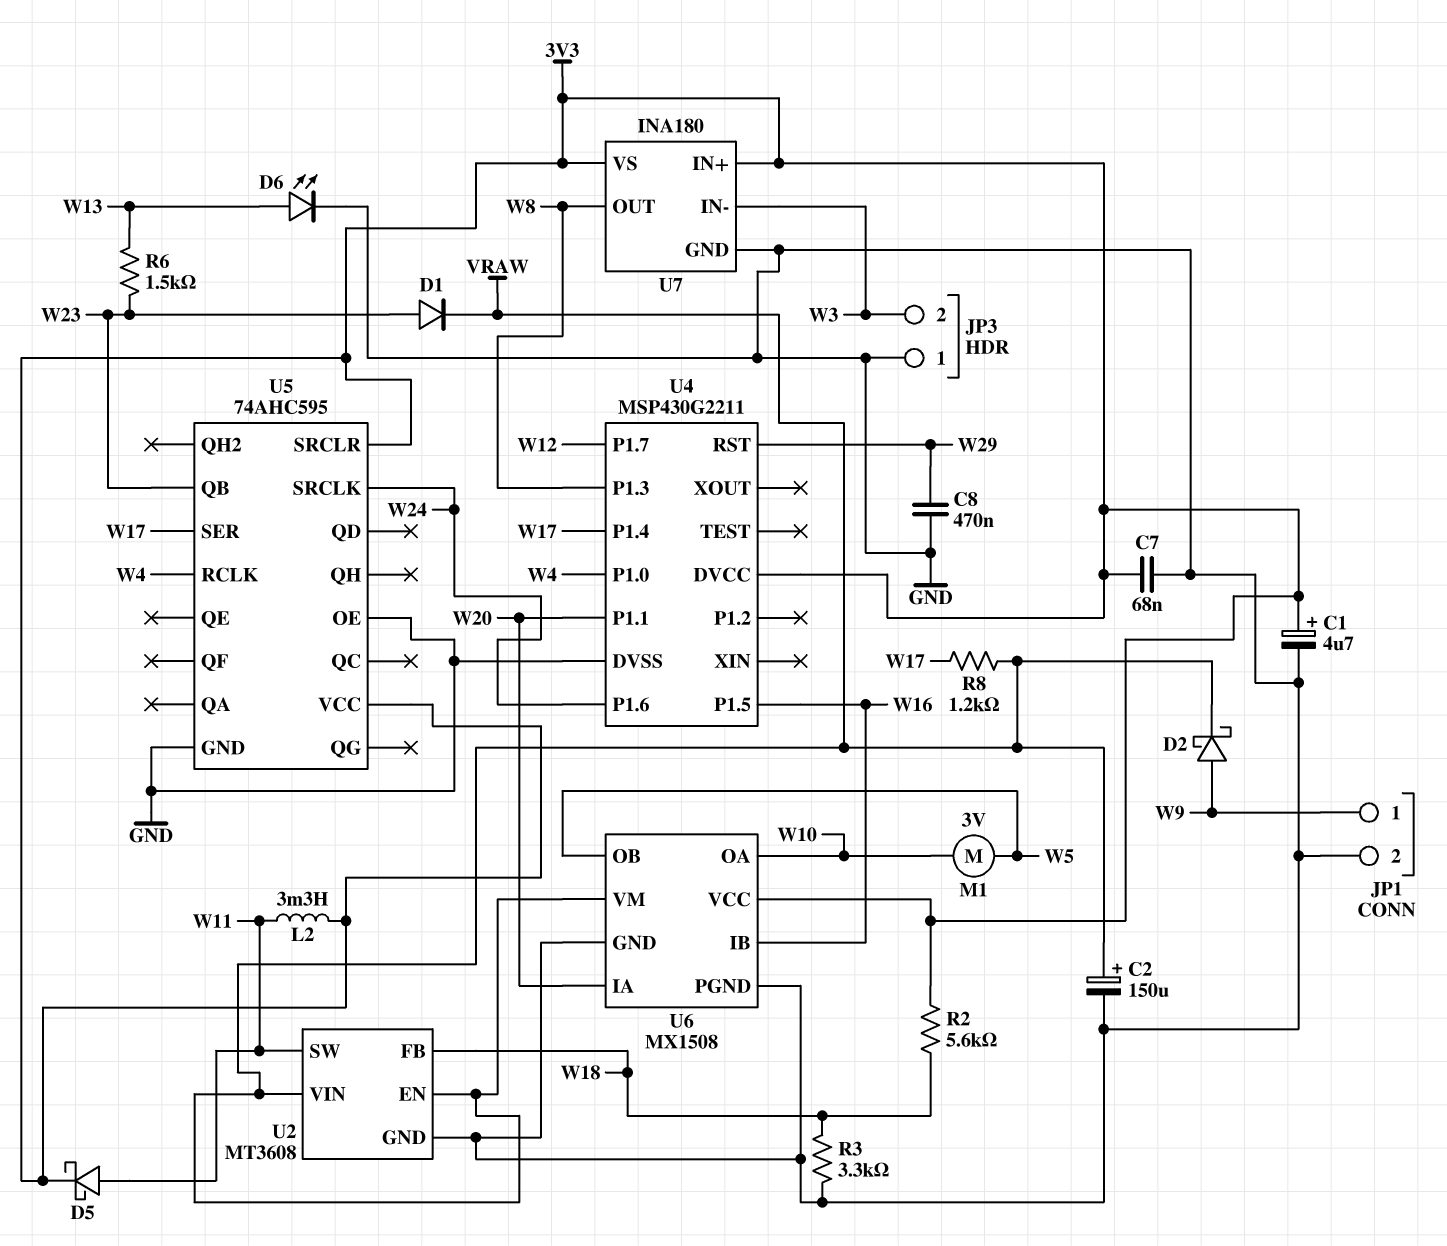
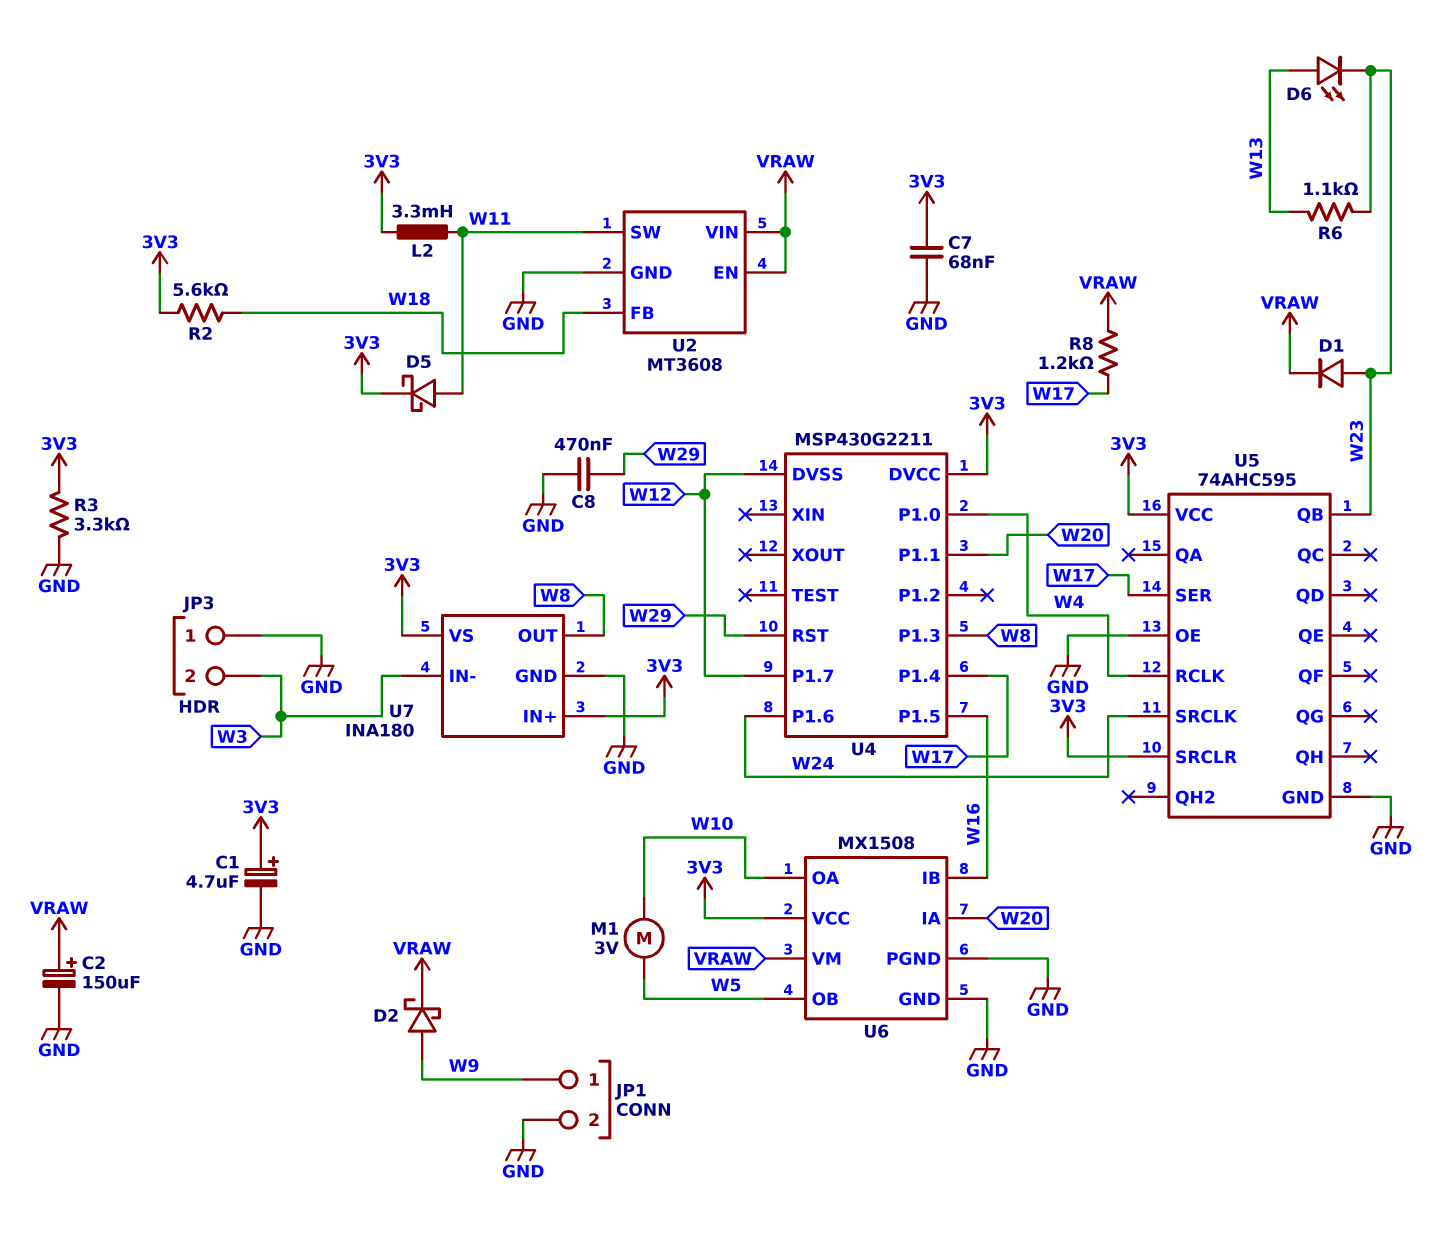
D6: LED (A W13, K GND) -> LED (A W13, K W23)
R3: 3.3k (GND, W18) -> 3.3k (3V3, GND)
R6: 1.5k (W13, W23) -> 1.1k (W13, W23)
U4 pin DVSS: GND -> W12

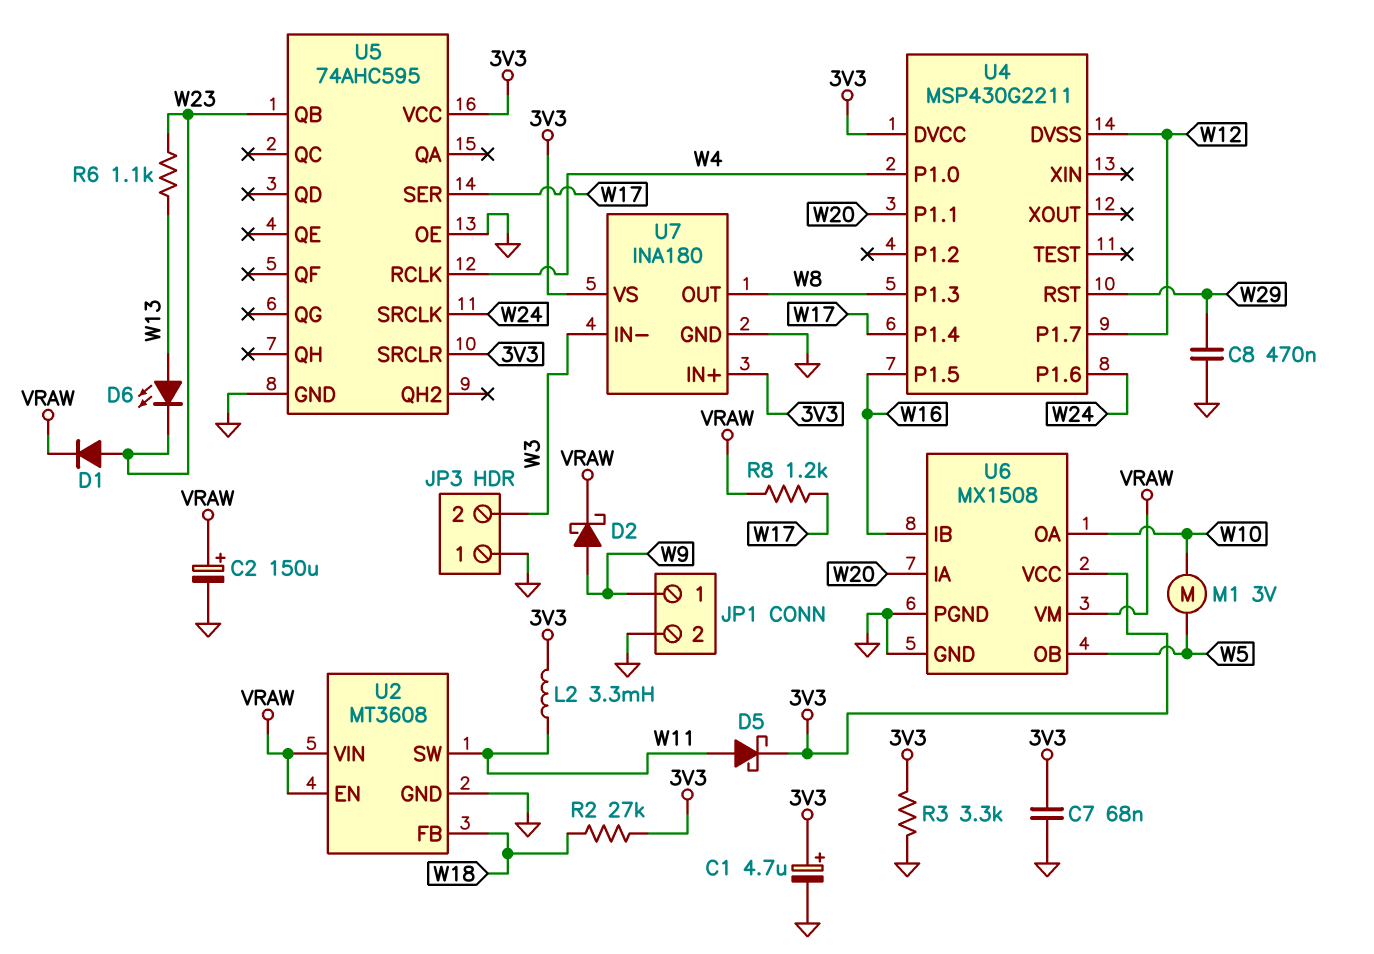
R2: 5.6k (3V3, W18) -> 27k (3V3, W18)

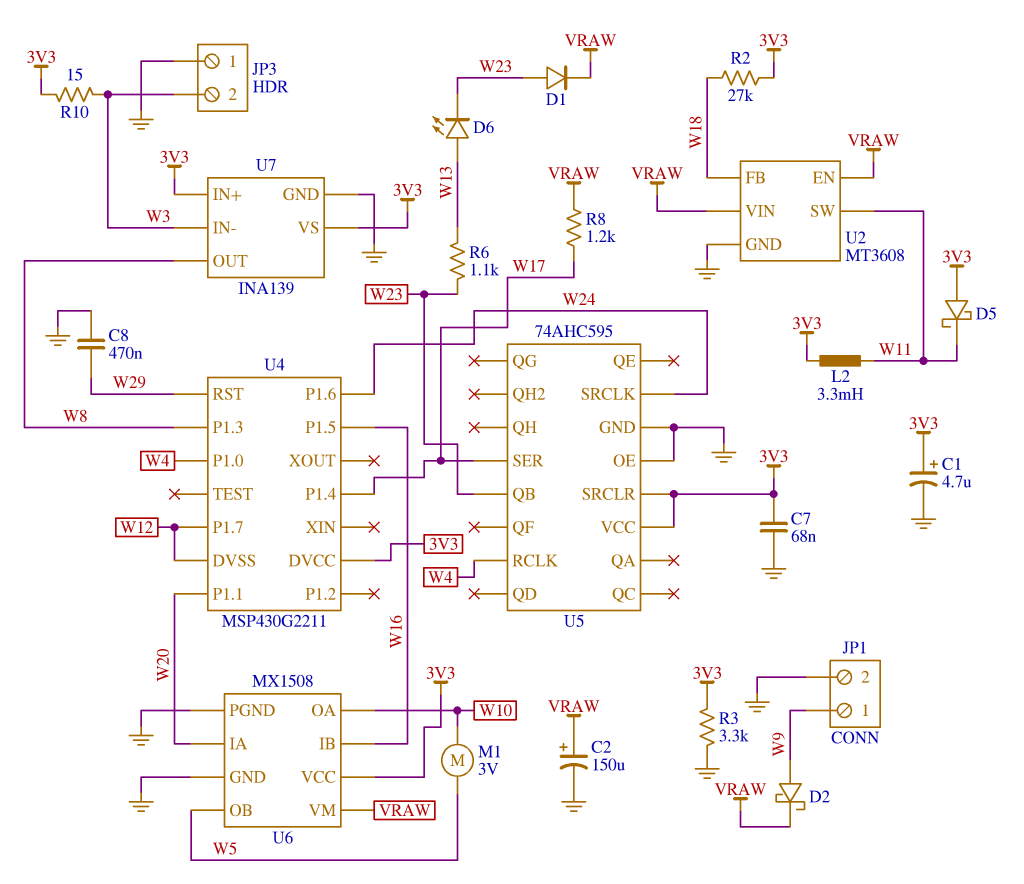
D5: schottky (A W11, K 3V3) -> schottky (A 3V3, K W11)
R10: none -> 15 (3V3, W3)
U7: INA180 -> INA139

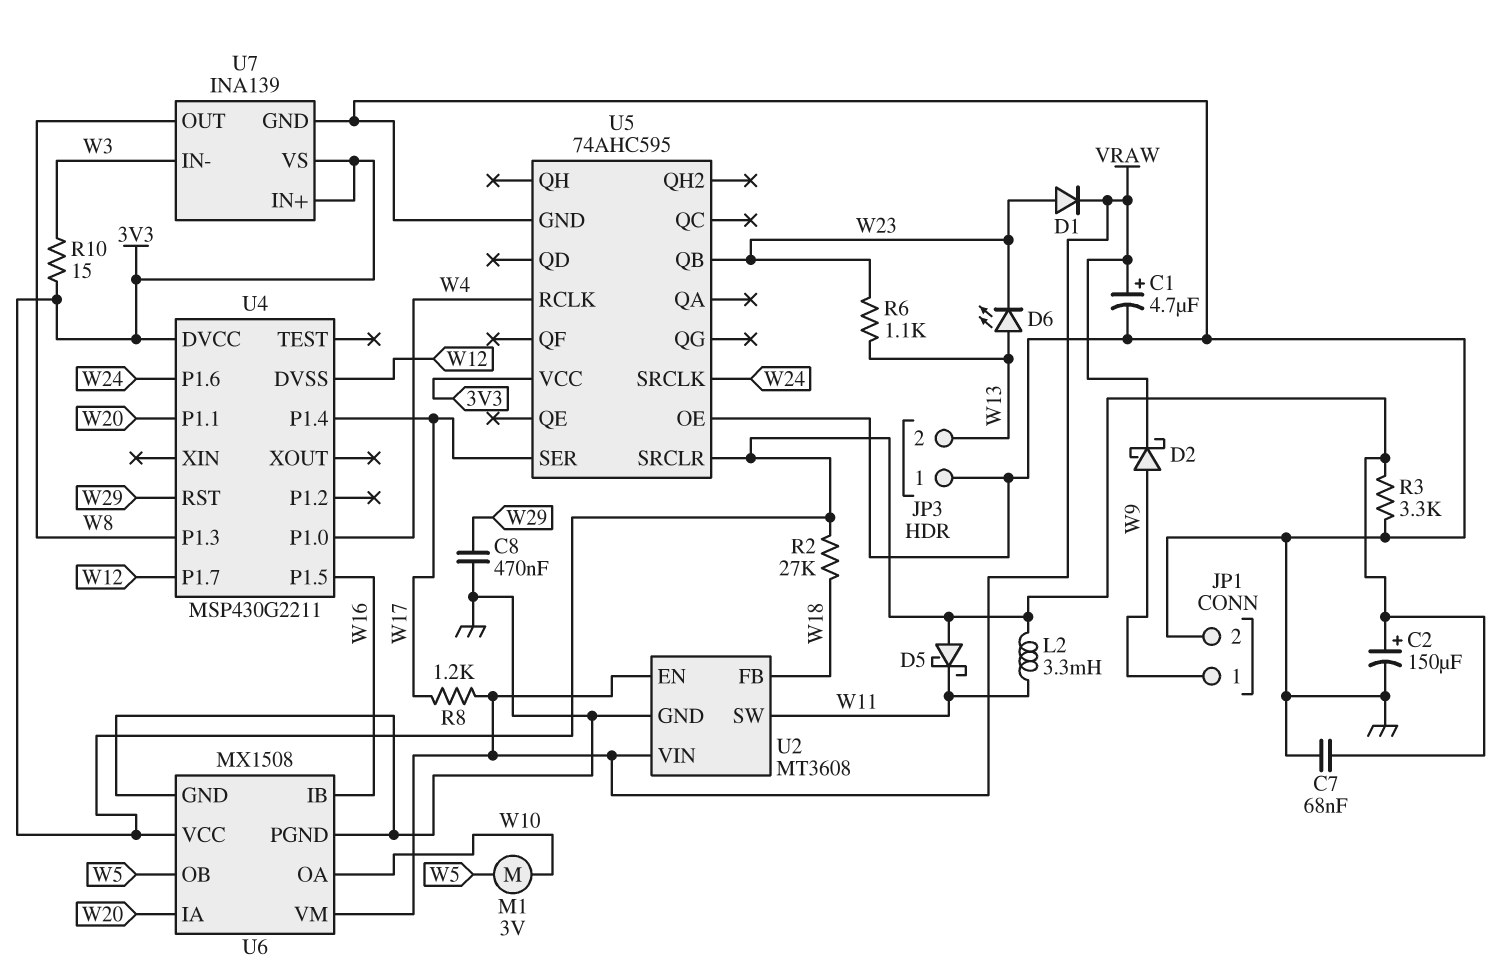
C1: 4.7uF (plus 3V3, minus GND) -> 4.7uF (plus VRAW, minus GND)
C2: 150uF (plus VRAW, minus GND) -> 150uF (plus 3V3, minus GND)
JP3 pin 2: W3 -> W13

